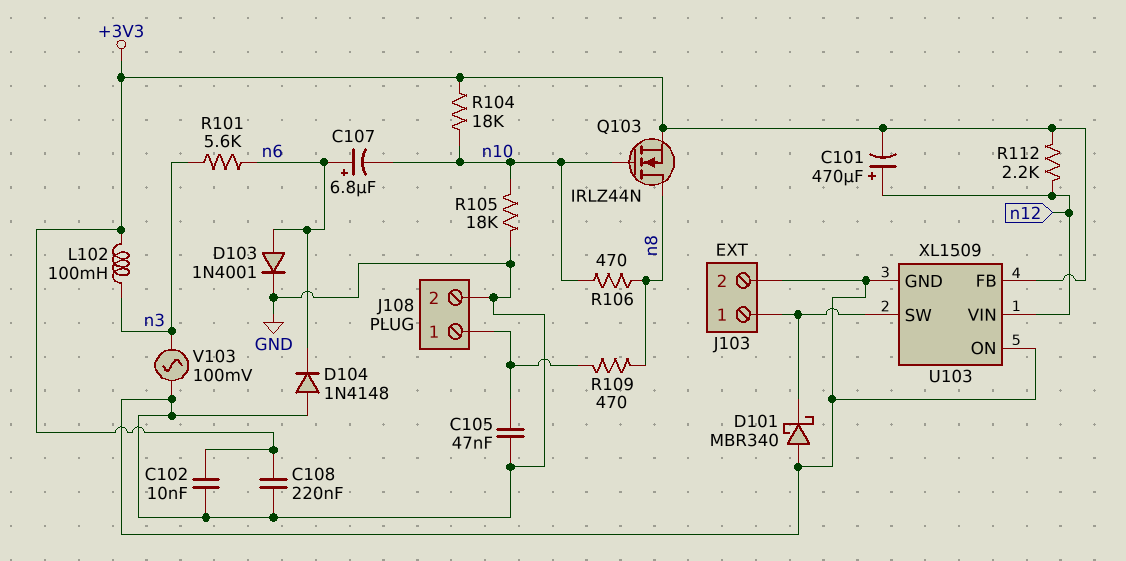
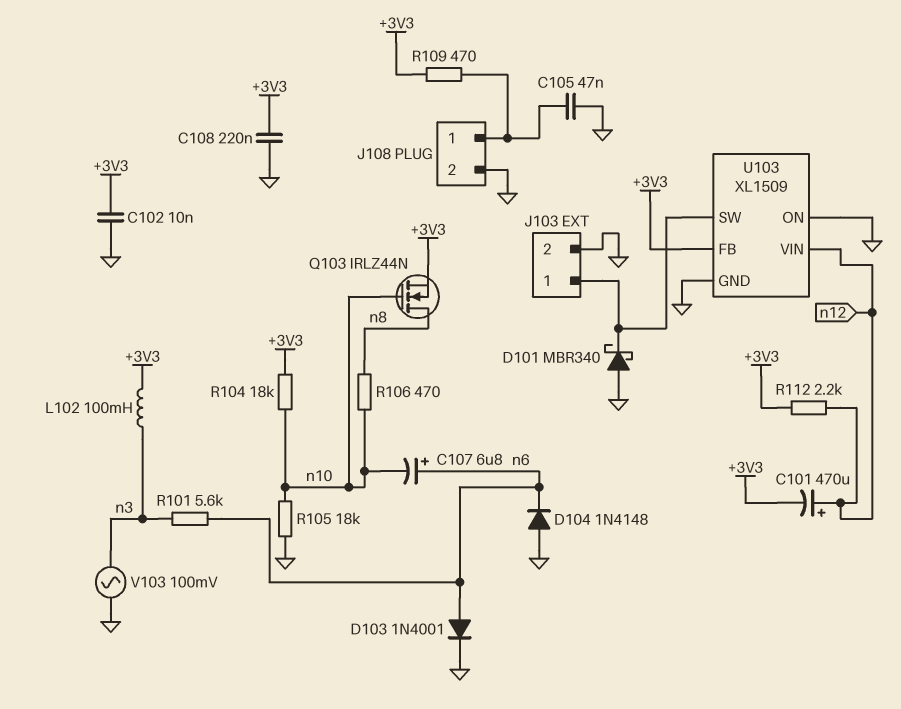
R109: 470 (J108/1, n8) -> 470 (+3V3, J108/1)

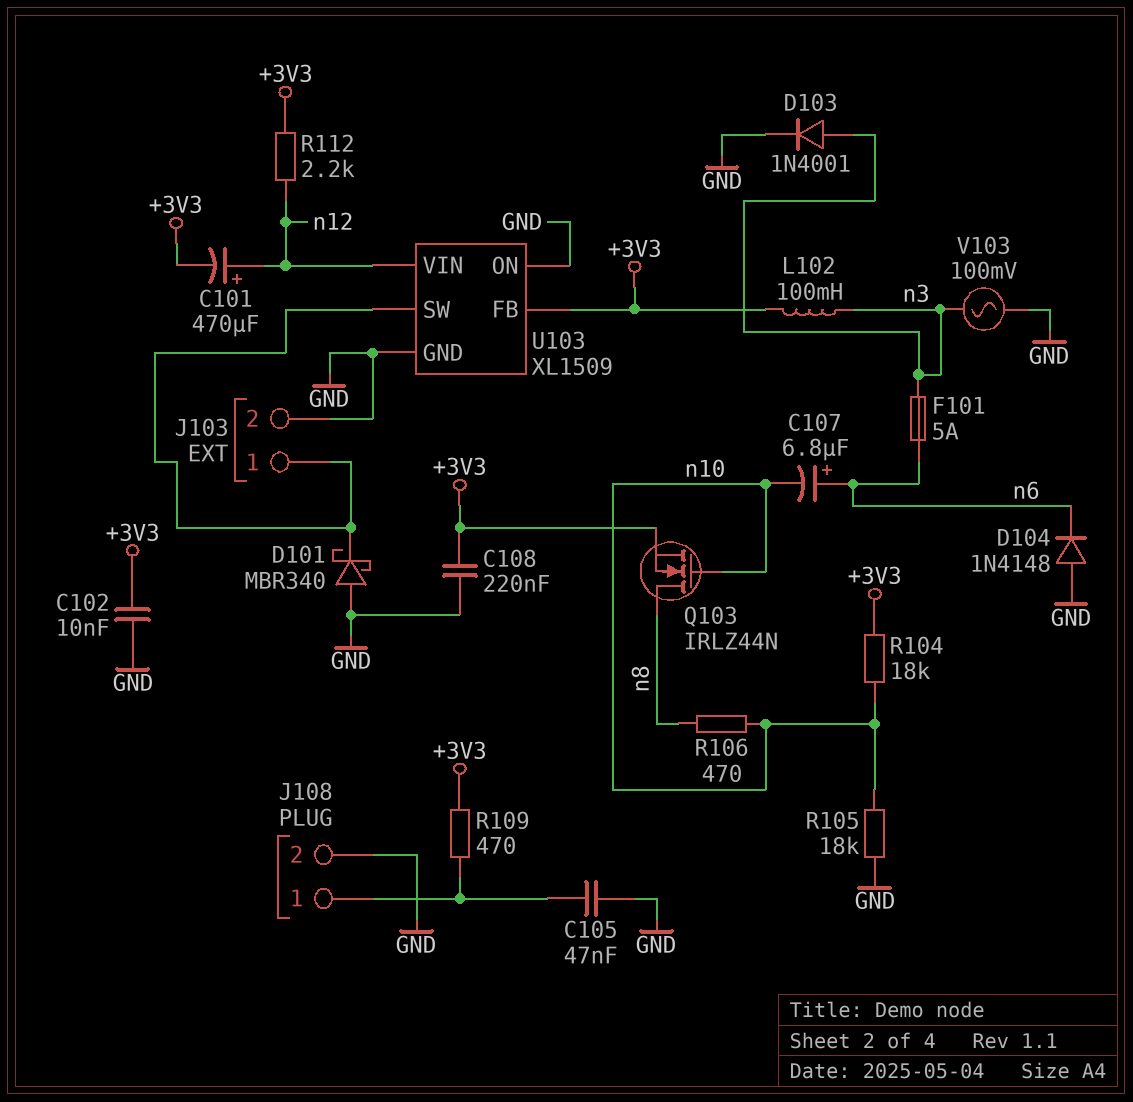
D103: diode 1N4001 (A n6, K GND) -> diode 1N4001 (A n3, K GND)
F101: none -> 5A (n3, n6)
R101: 5.6k (n3, n6) -> none

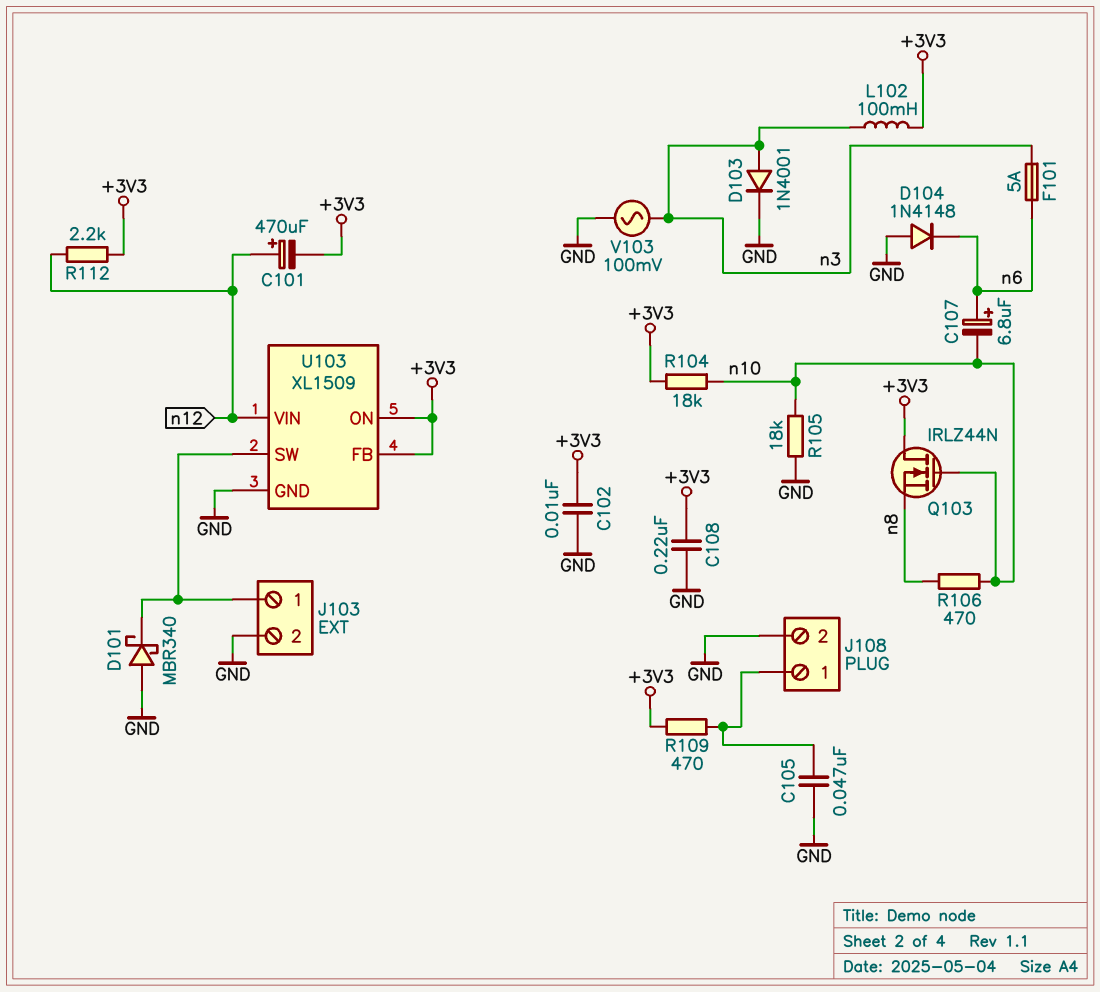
Q103: NMOS IRLZ44N (G n10, D n8, S +3V3) -> NMOS IRLZ44N (G n10, D +3V3, S n8)
U103 pin ON: GND -> +3V3

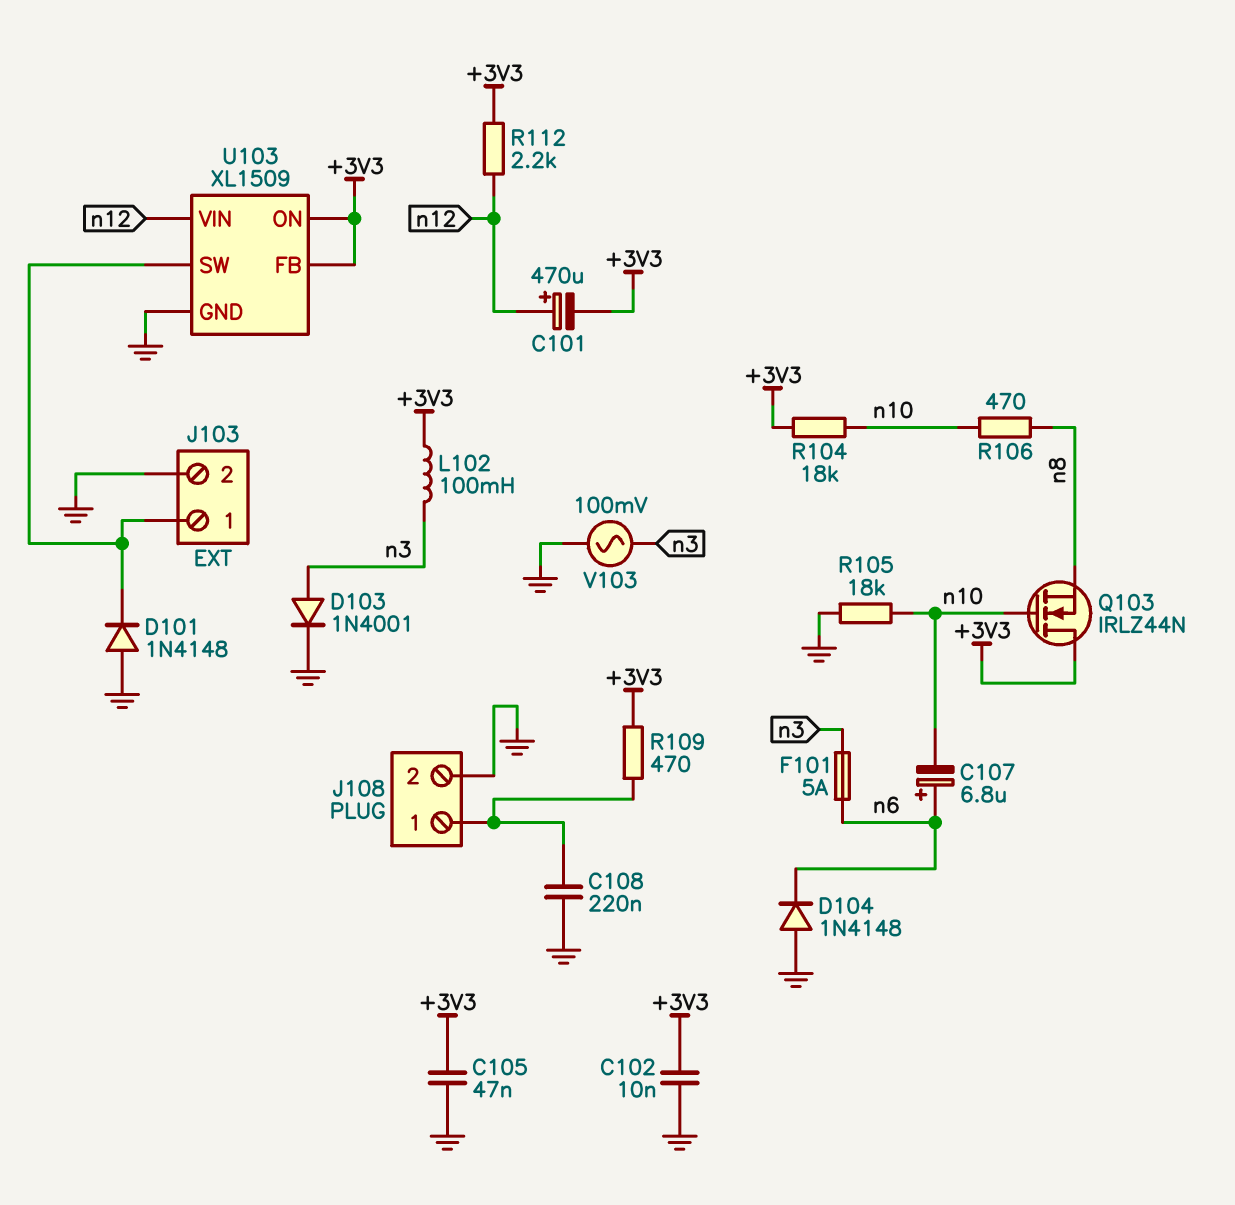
C105: 47nF (GND, J108/1) -> 47nF (+3V3, GND)
C108: 220nF (+3V3, GND) -> 220nF (GND, J108/1)
D101: schottky MBR340 (A GND, K J103/1) -> diode 1N4148 (A GND, K J103/1)

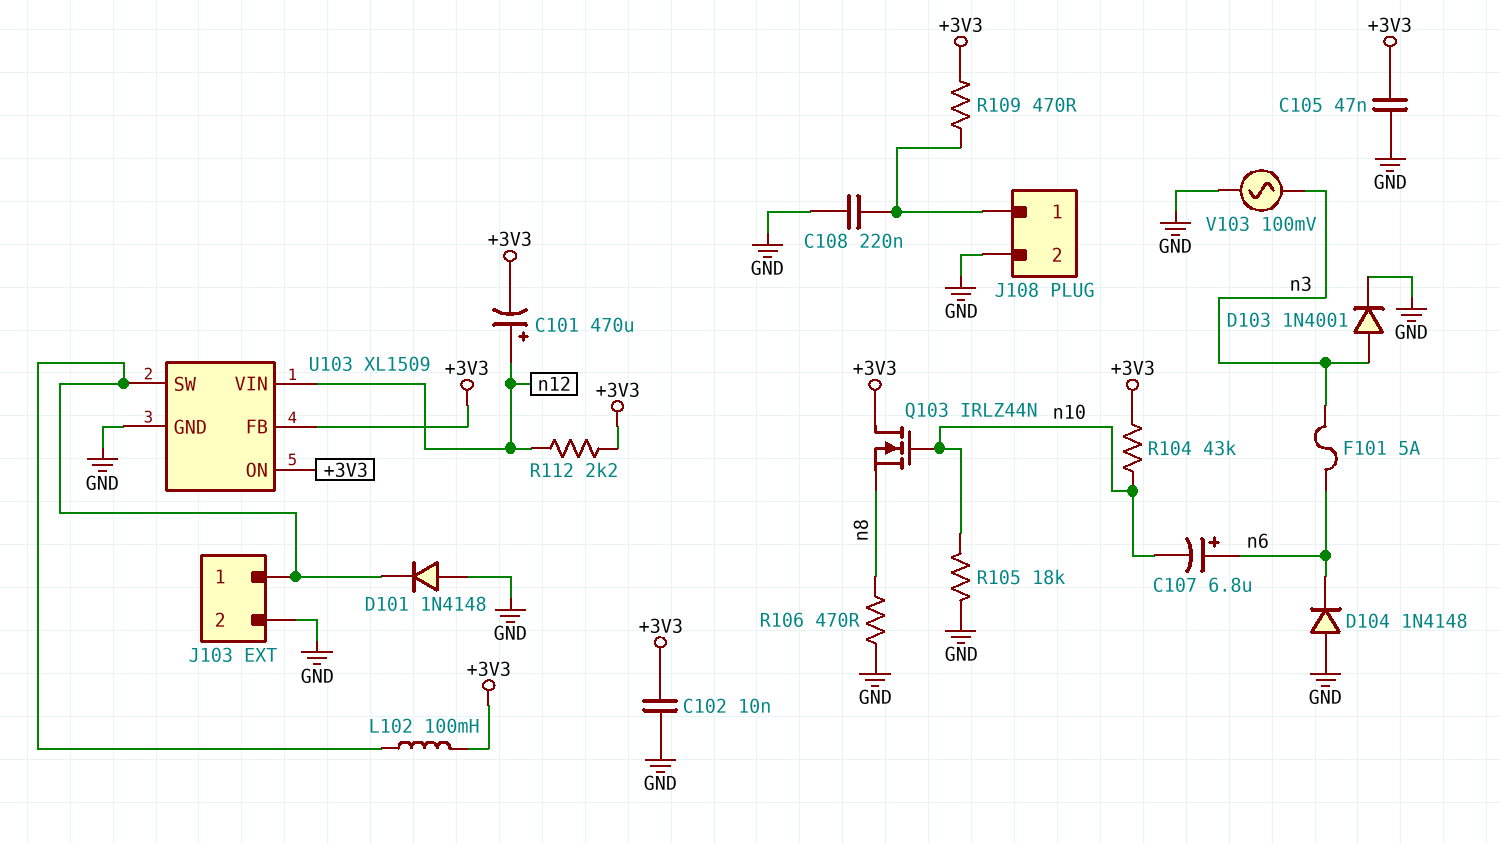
L102: 100mH (+3V3, n3) -> 100mH (+3V3, J103/1)
R104: 18k (+3V3, n10) -> 43k (+3V3, n10)
R106: 470 (n8, n10) -> 470 (GND, n8)

